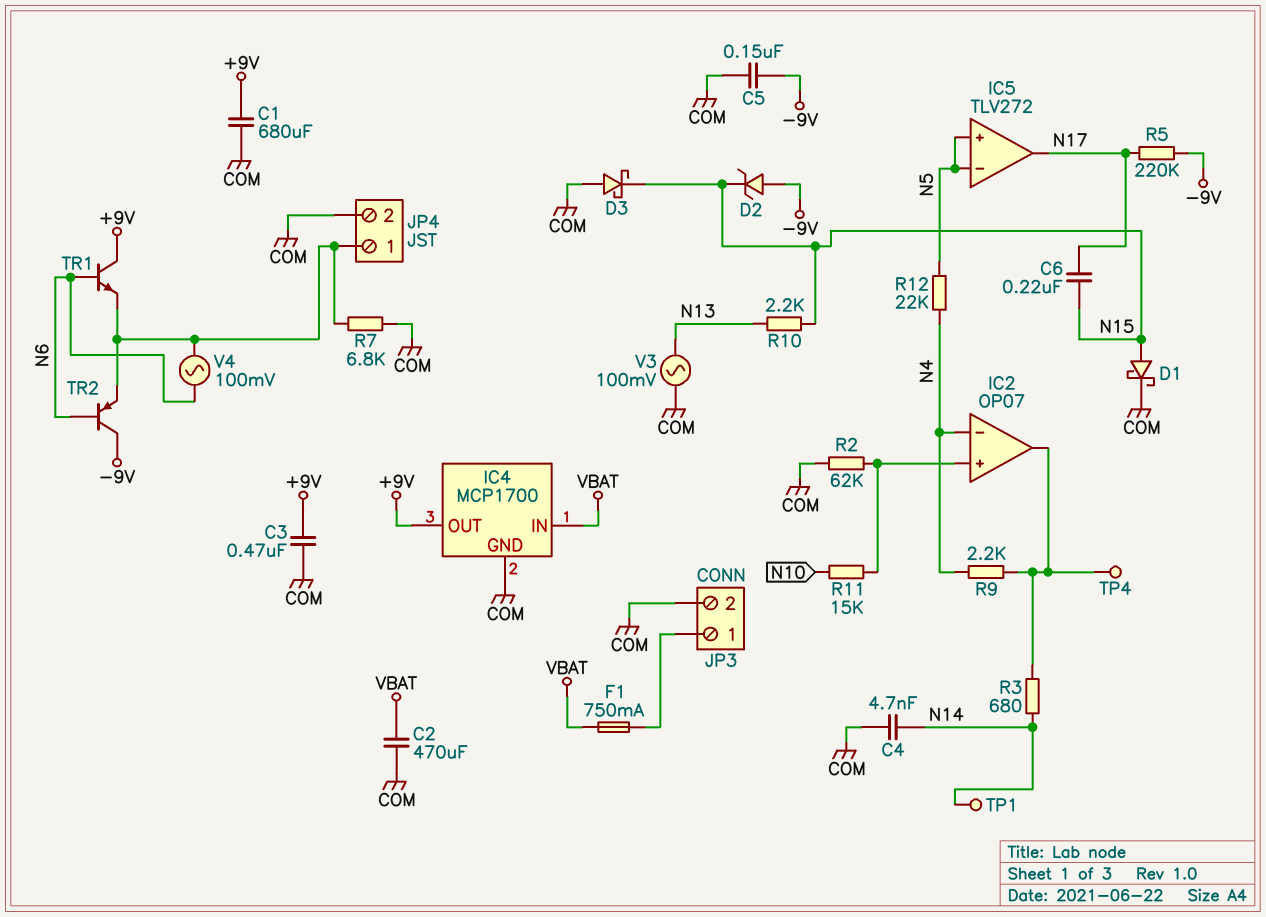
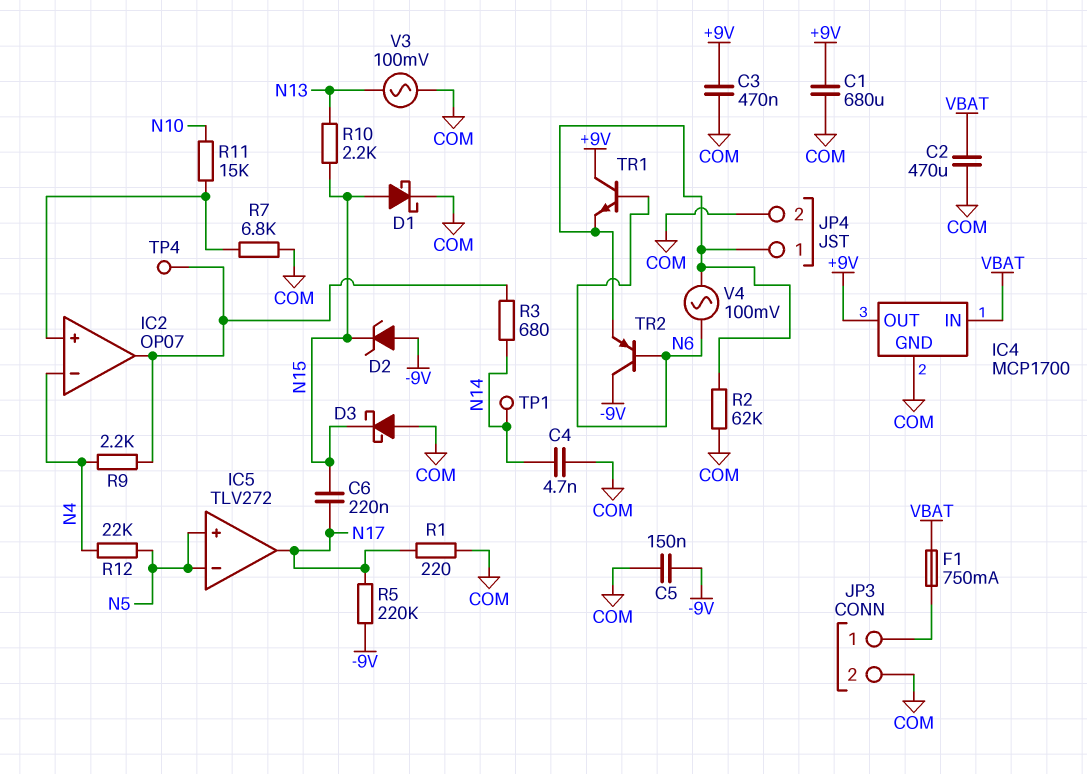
R1: none -> 220 (COM, N17)
R2: 62k (COM, IC2/in+) -> 62k (COM, JP4/1)
R7: 6.8k (COM, JP4/1) -> 6.8k (COM, IC2/in+)

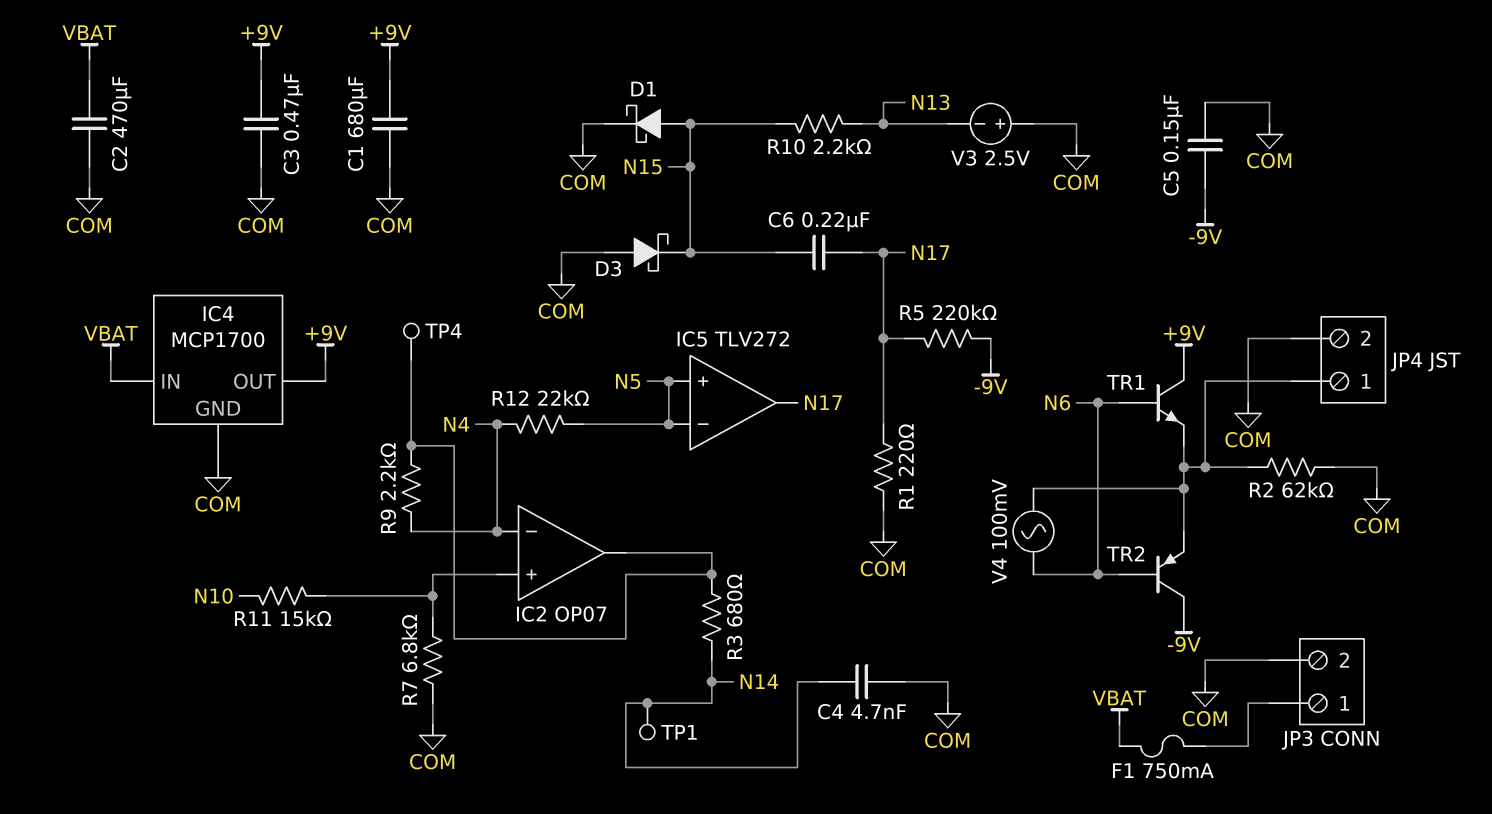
D2: zener (A -9V, K N15) -> none
V3: AC 100mV (COM, N13) -> 2.5V (plus COM, minus N13)

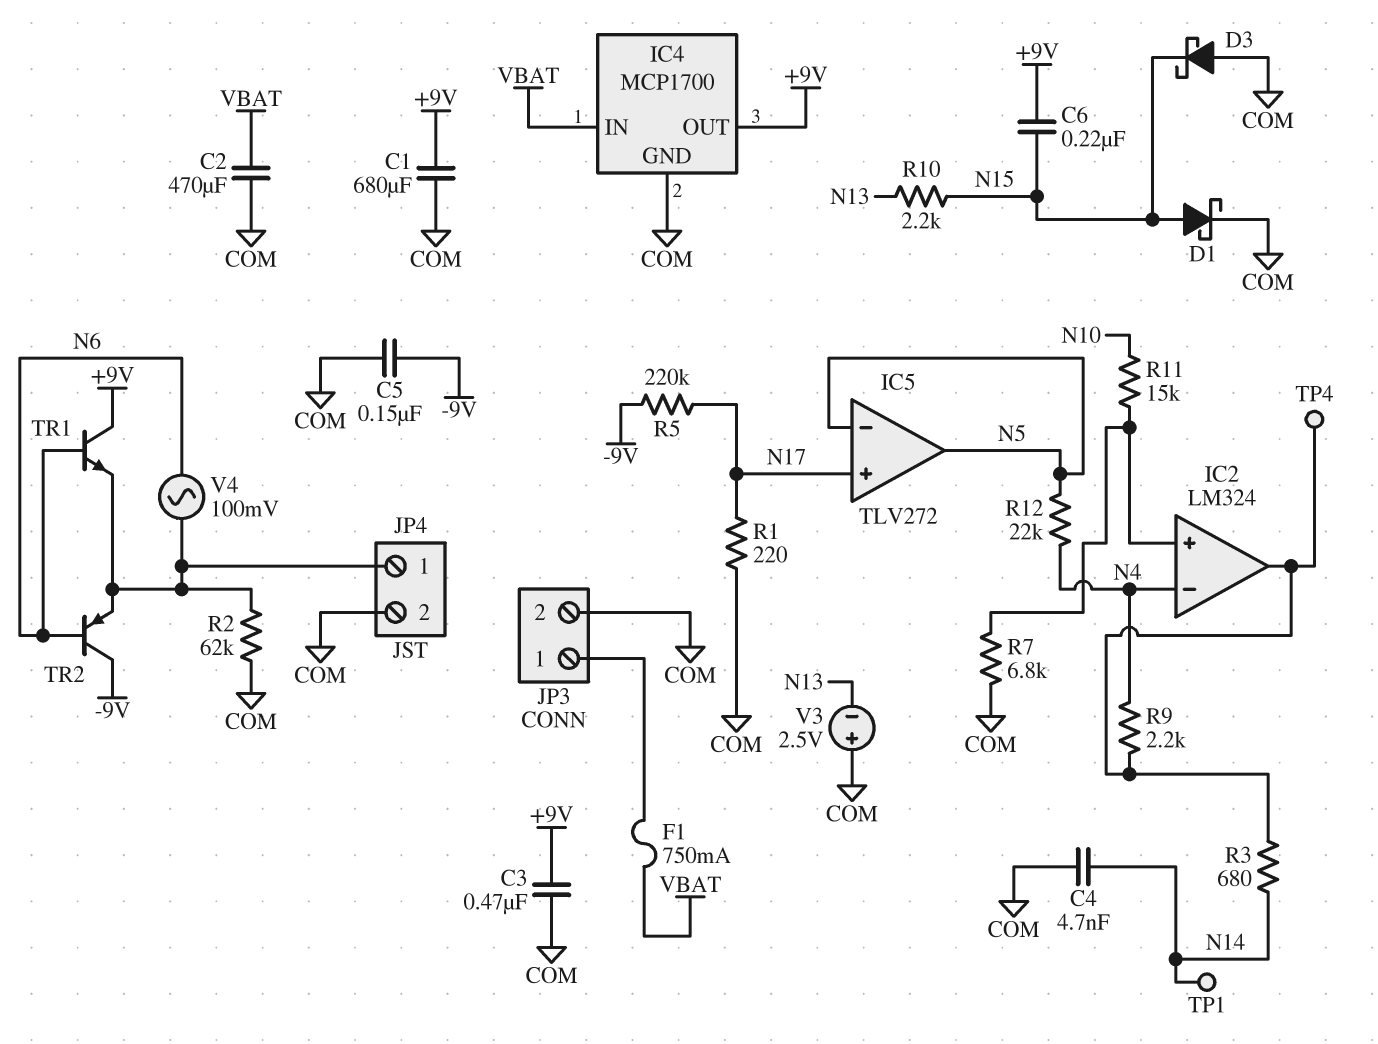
C6: 220nF (N15, N17) -> 220nF (+9V, N15)
IC2: OP07 -> LM324
IC5 pin in+: N5 -> N17
IC5 pin out: N17 -> N5

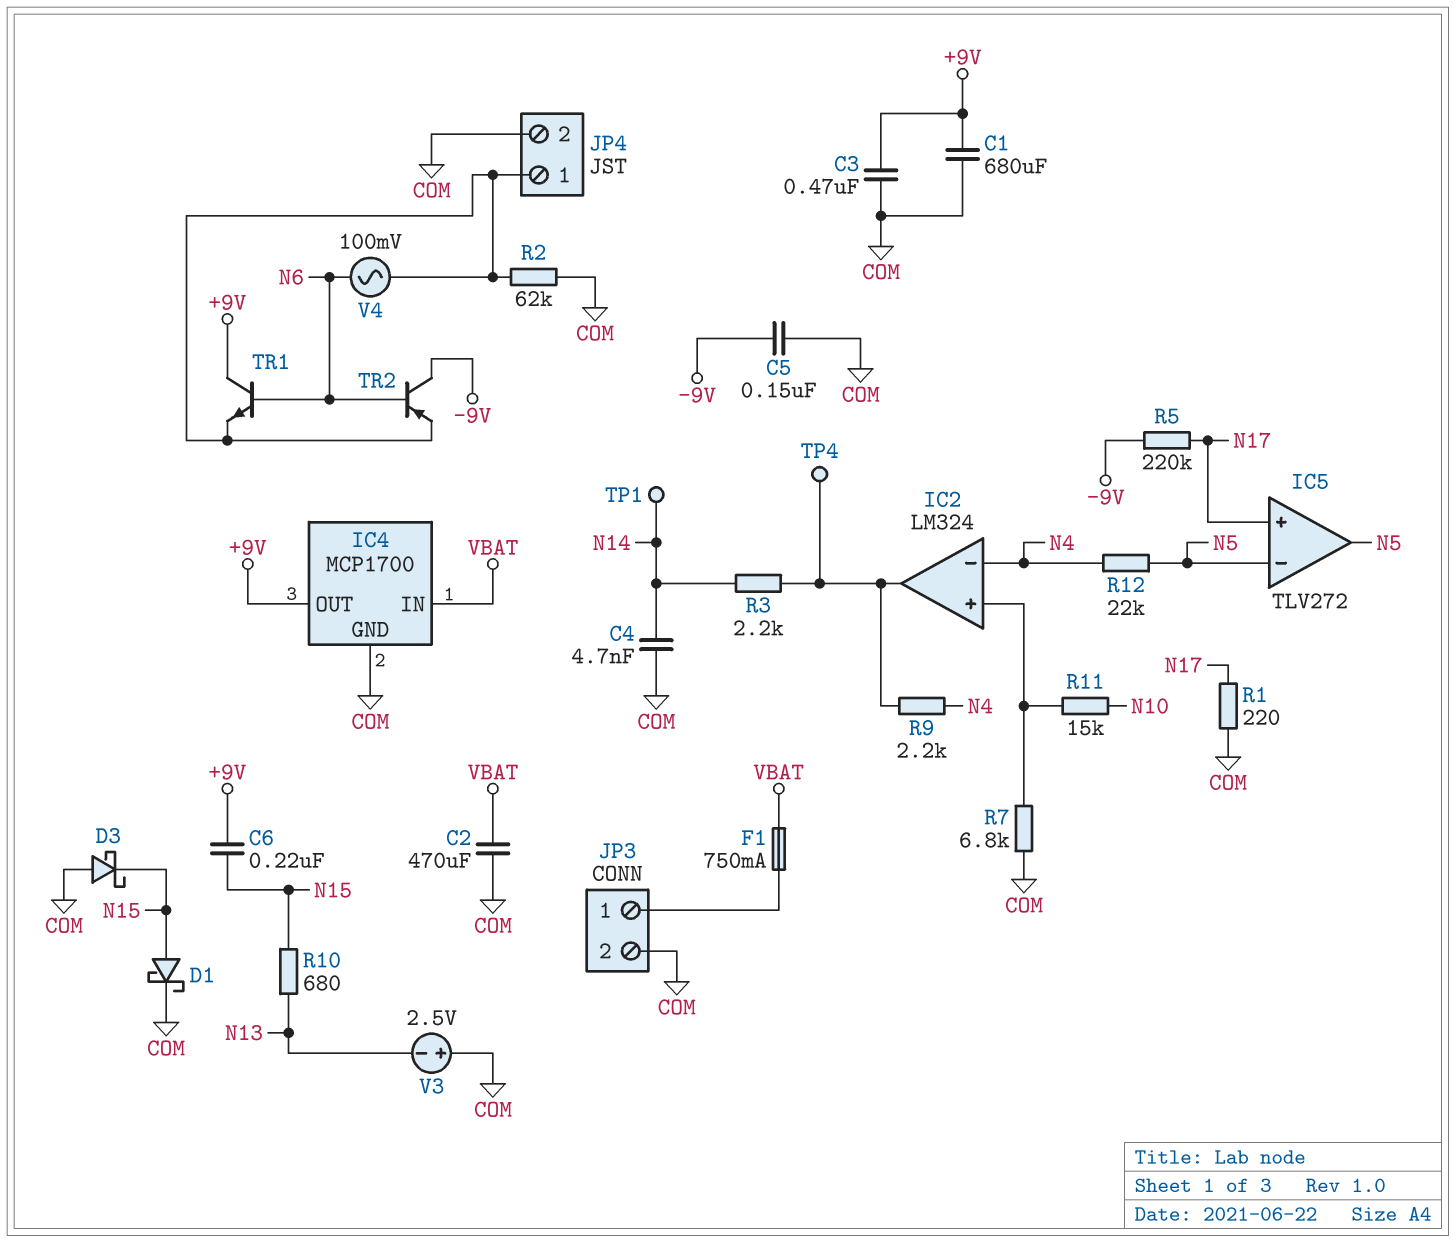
R3: 680 (IC2/out, N14) -> 2.2k (IC2/out, N14)
R10: 2.2k (N13, N15) -> 680 (N13, N15)

